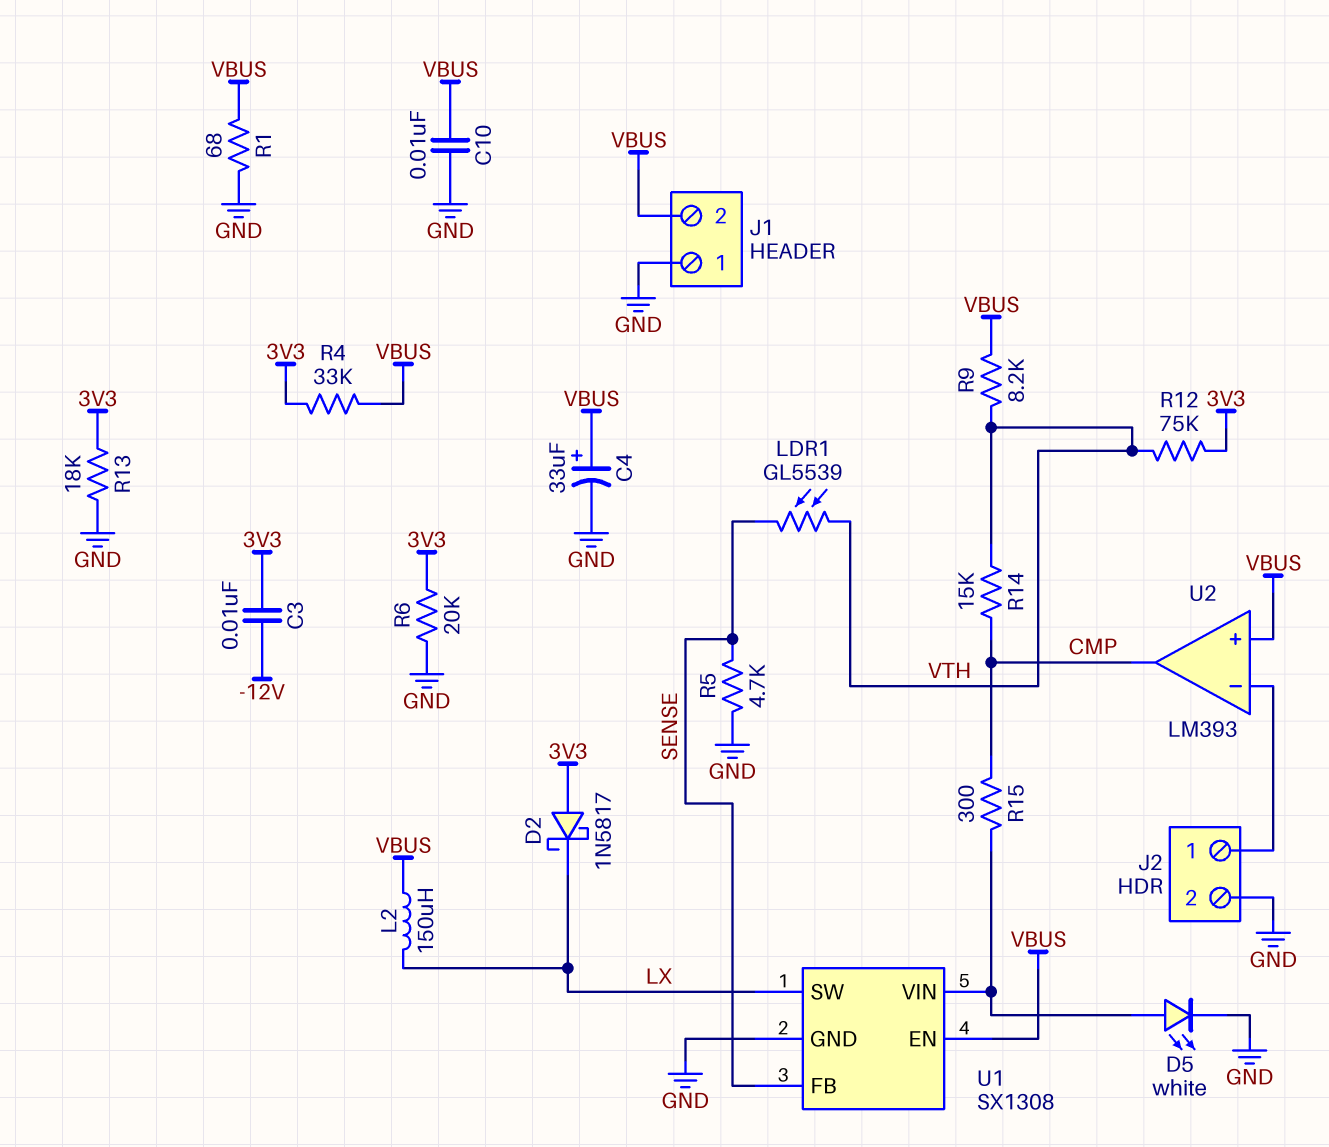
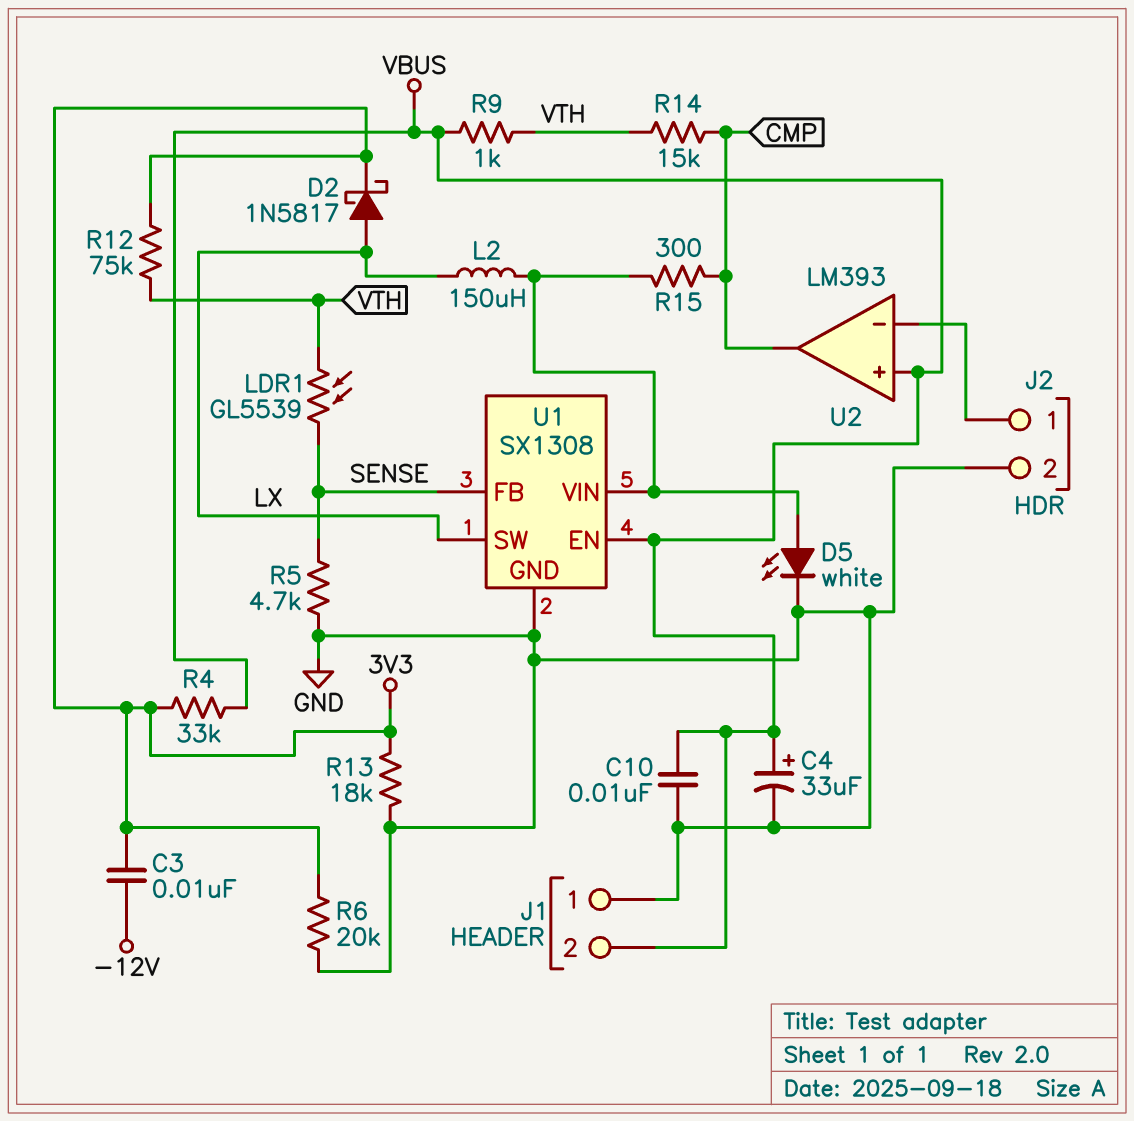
D2: schottky 1N5817 (A 3V3, K LX) -> schottky 1N5817 (A LX, K 3V3)
L2: 150uH (LX, VBUS) -> 150uH (LX, U1/VIN)
R1: 68 (GND, VBUS) -> none
R9: 8.2k (VBUS, VTH) -> 1k (VBUS, VTH)

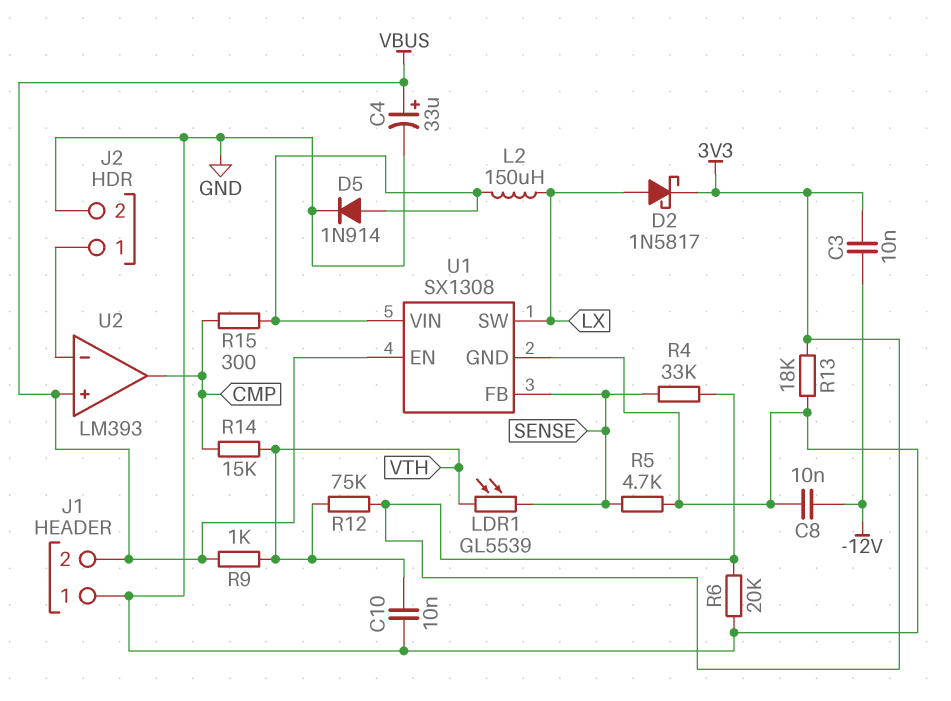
C8: none -> 10nF (-12V, GND)
C10: 10nF (GND, VBUS) -> 10nF (GND, VTH)
D5: LED white (A U1/VIN, K GND) -> diode 1N914 (A U1/VIN, K GND)
R4: 33k (3V3, VBUS) -> 33k (3V3, SENSE)

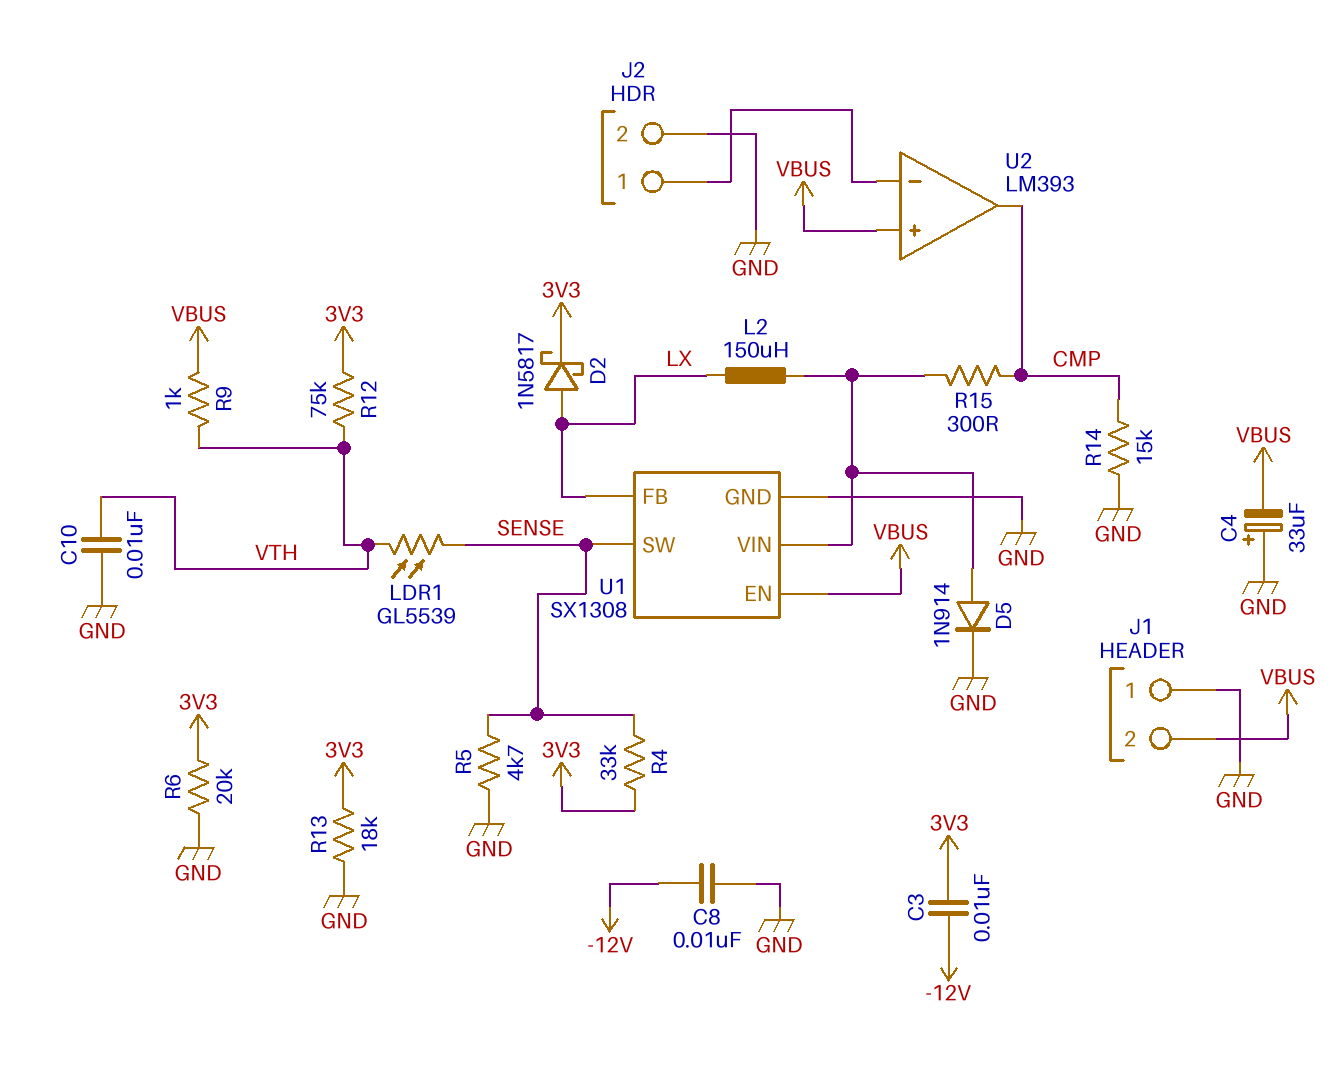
C4: 33uF (plus VBUS, minus GND) -> 33uF (plus GND, minus VBUS)
R14: 15k (CMP, VTH) -> 15k (CMP, GND)
U1 pin FB: SENSE -> LX
U1 pin SW: LX -> SENSE

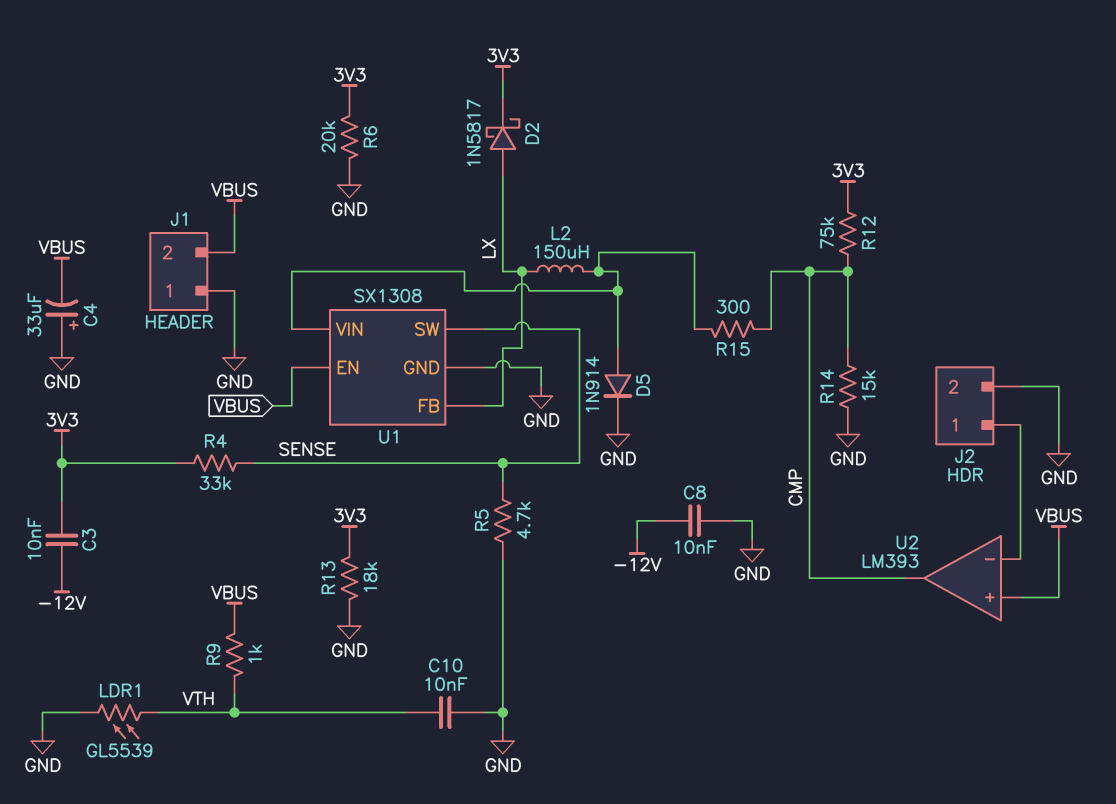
LDR1: GL5539 (SENSE, VTH) -> GL5539 (GND, VTH)
R12: 75k (3V3, VTH) -> 75k (3V3, CMP)

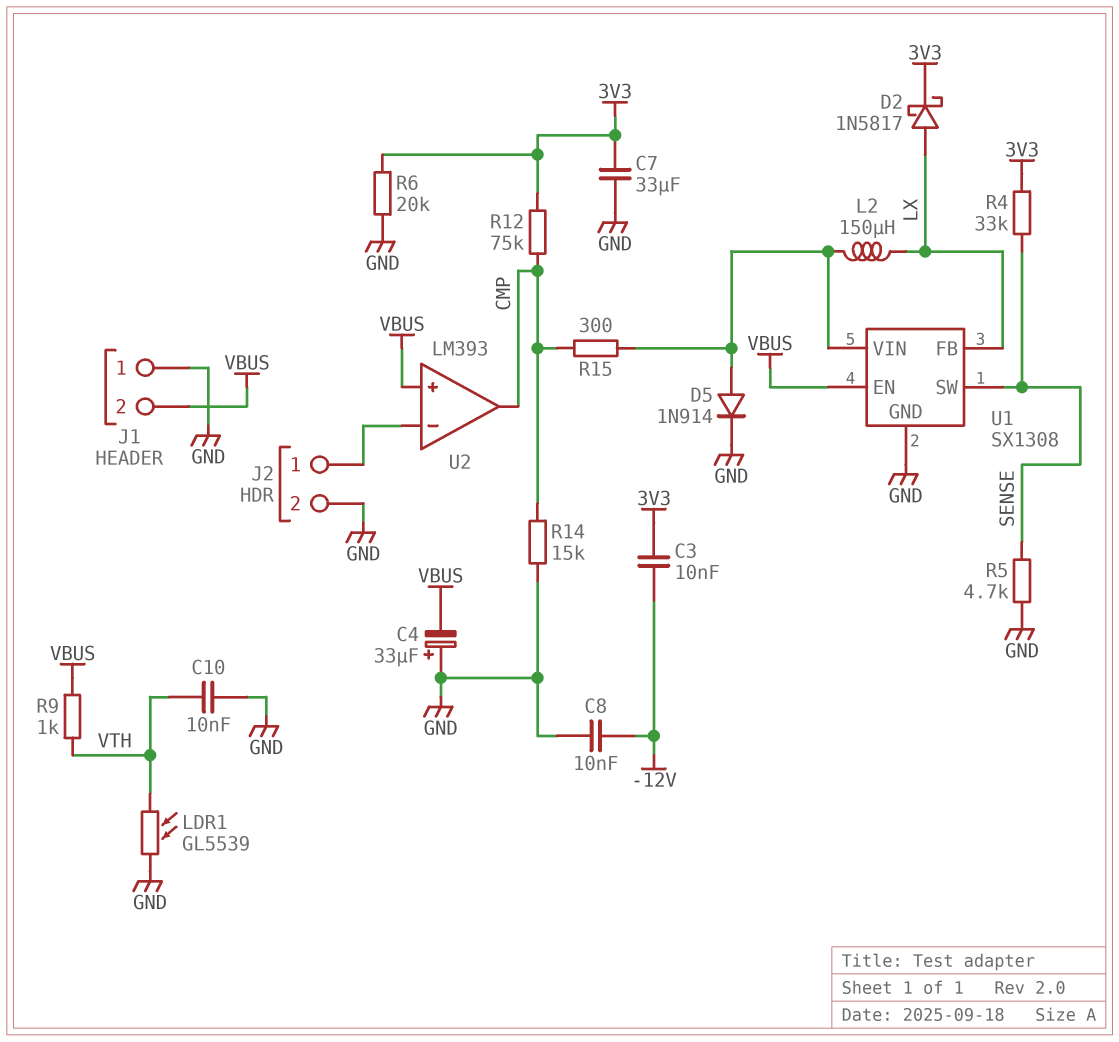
C7: none -> 33uF (3V3, GND)
R13: 18k (3V3, GND) -> none

